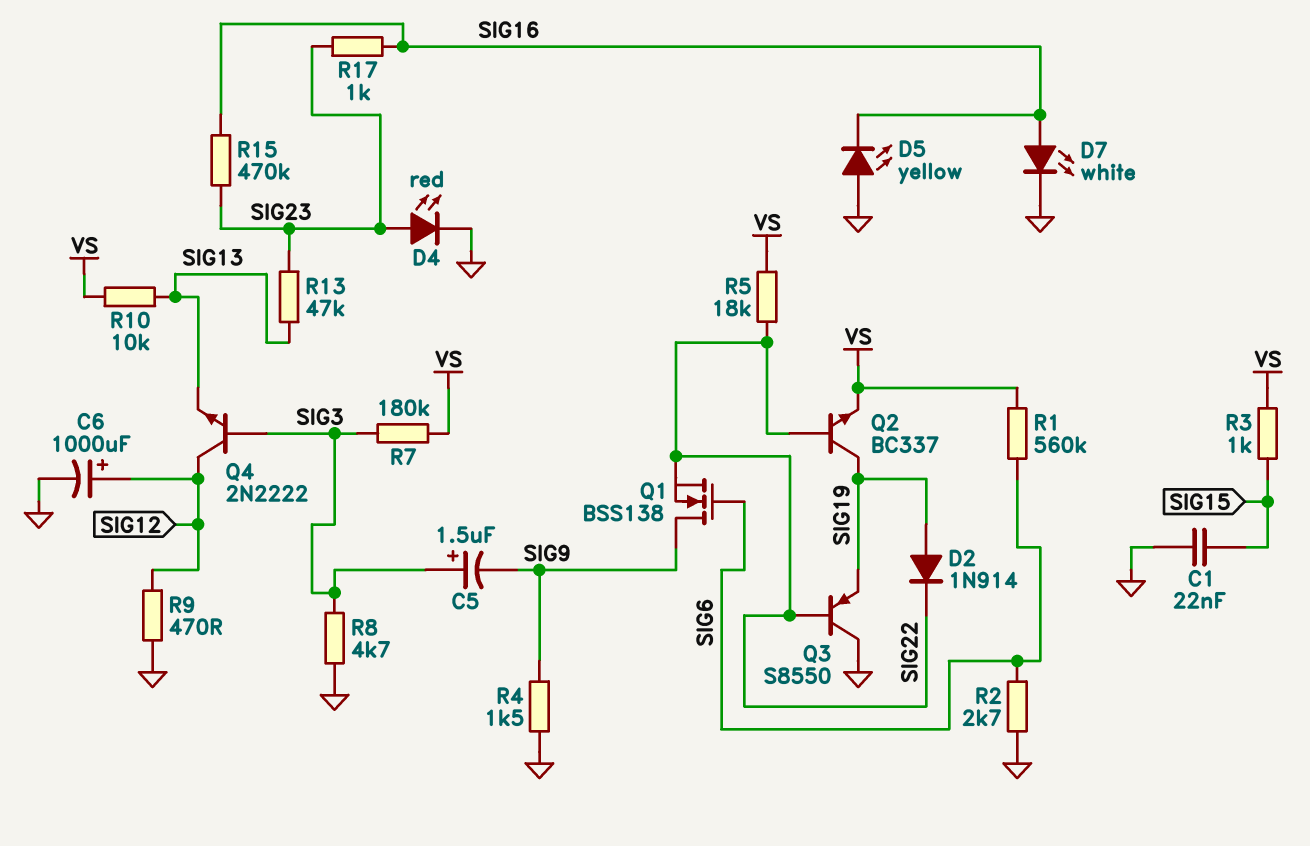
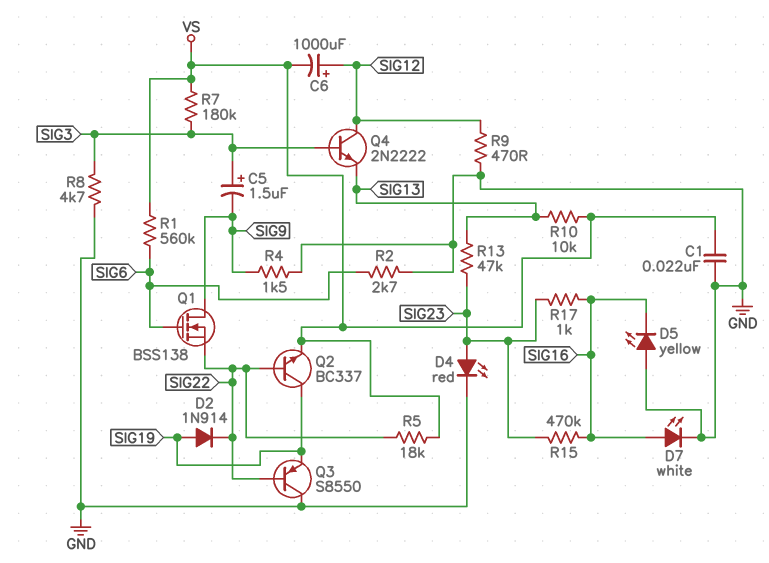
C1: 22nF (GND, SIG15) -> 22nF (GND, VS)
C6: 1000uF (plus SIG12, minus GND) -> 1000uF (plus SIG12, minus VS)
R3: 1k (SIG15, VS) -> none

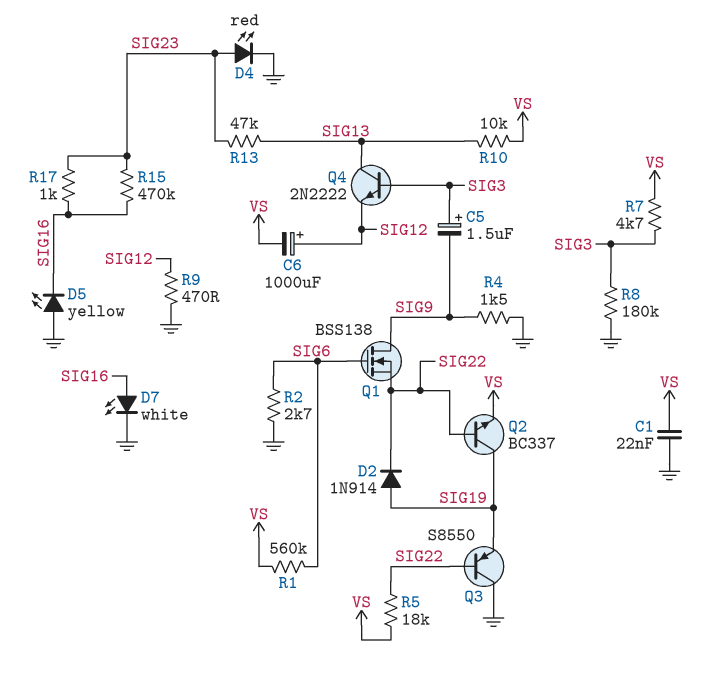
Q4: NPN 2N2222 (B SIG3, C SIG12, E SIG13) -> NPN 2N2222 (B SIG3, C SIG13, E SIG12)
R7: 180k (SIG3, VS) -> 4.7k (SIG3, VS)
R8: 4.7k (GND, SIG3) -> 180k (GND, SIG3)

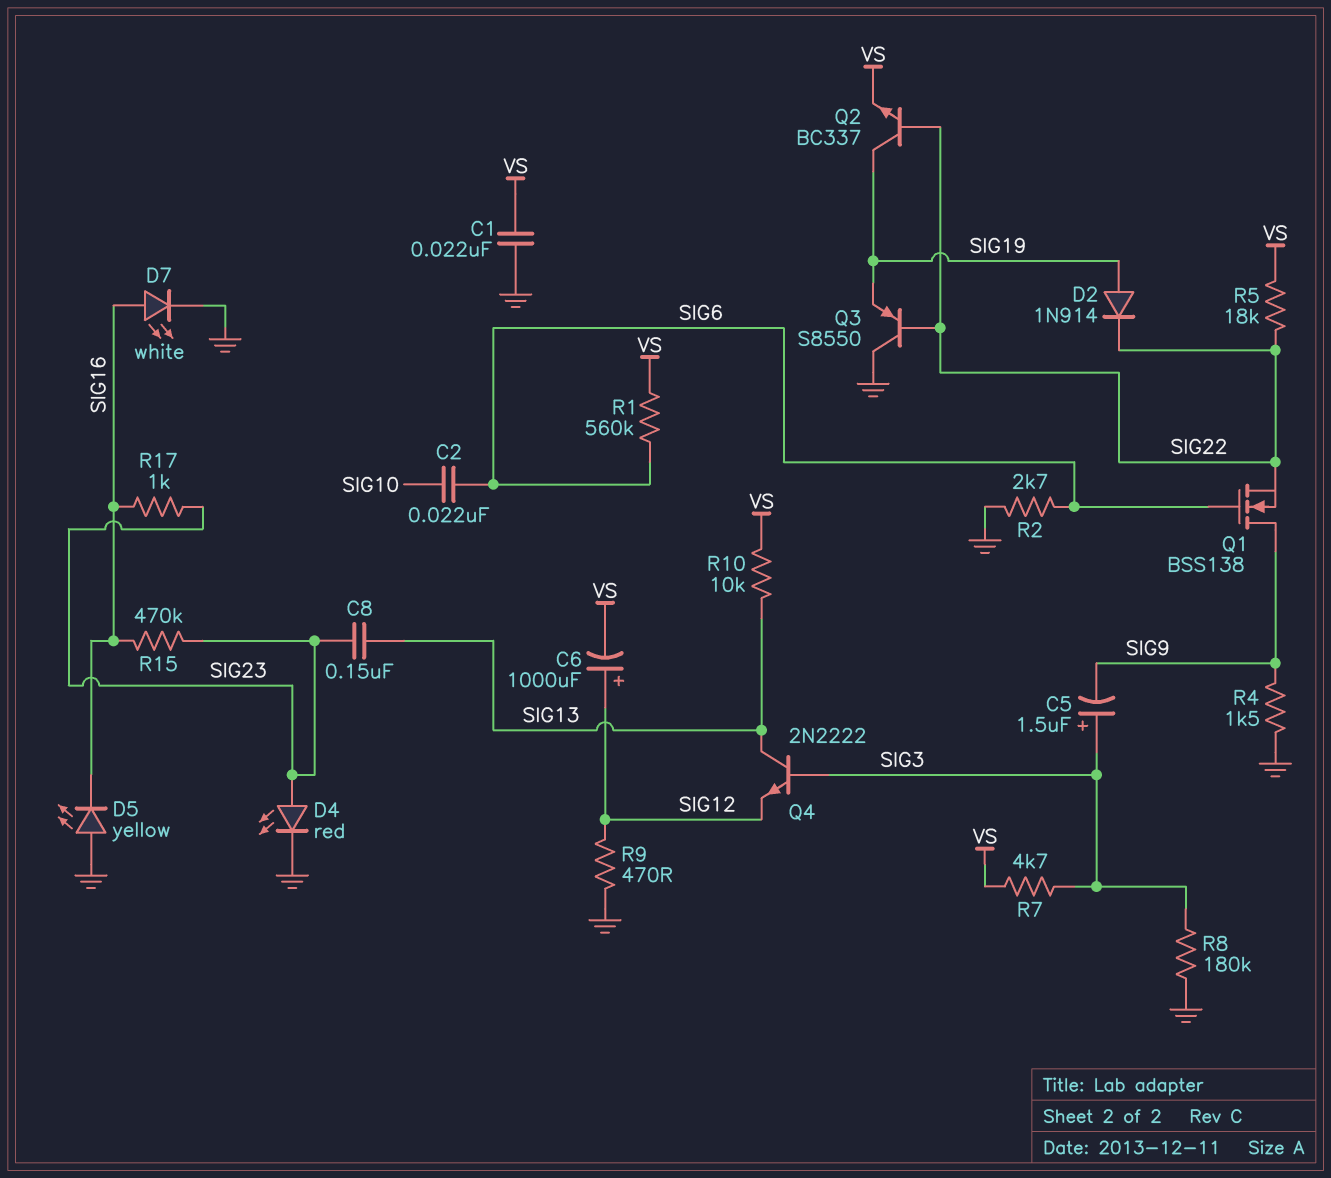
C2: none -> 22nF (SIG6, SIG10)
C8: none -> 150nF (SIG13, SIG23)
R13: 47k (SIG13, SIG23) -> none

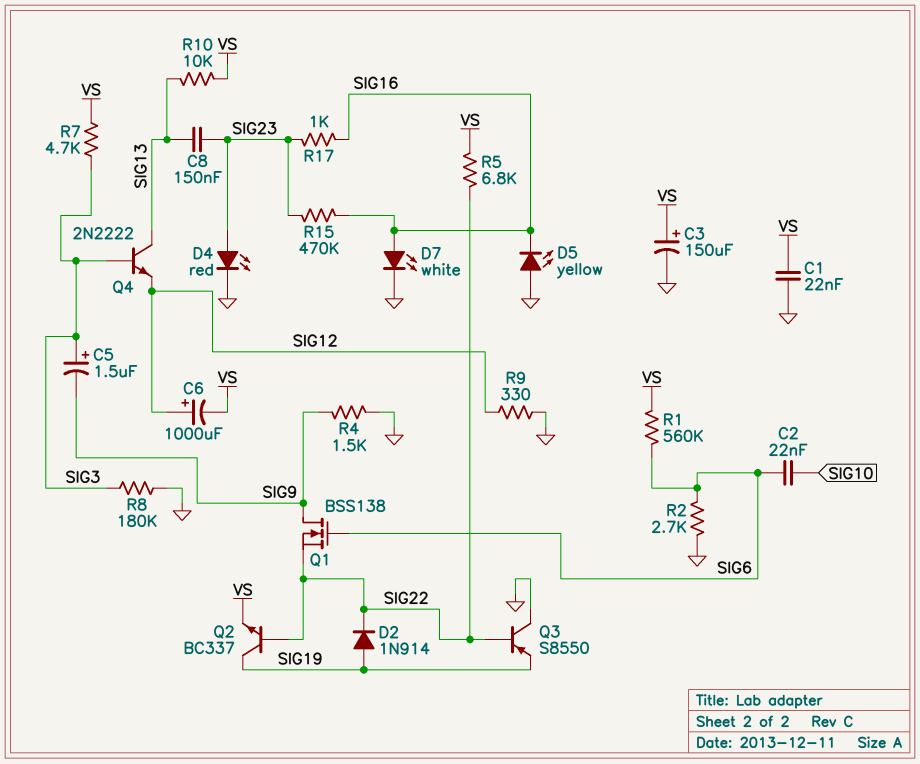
C3: none -> 150uF (plus VS, minus GND)
R5: 18k (SIG22, VS) -> 6.8k (SIG22, VS)
R9: 470 (GND, SIG12) -> 330 (GND, SIG12)

